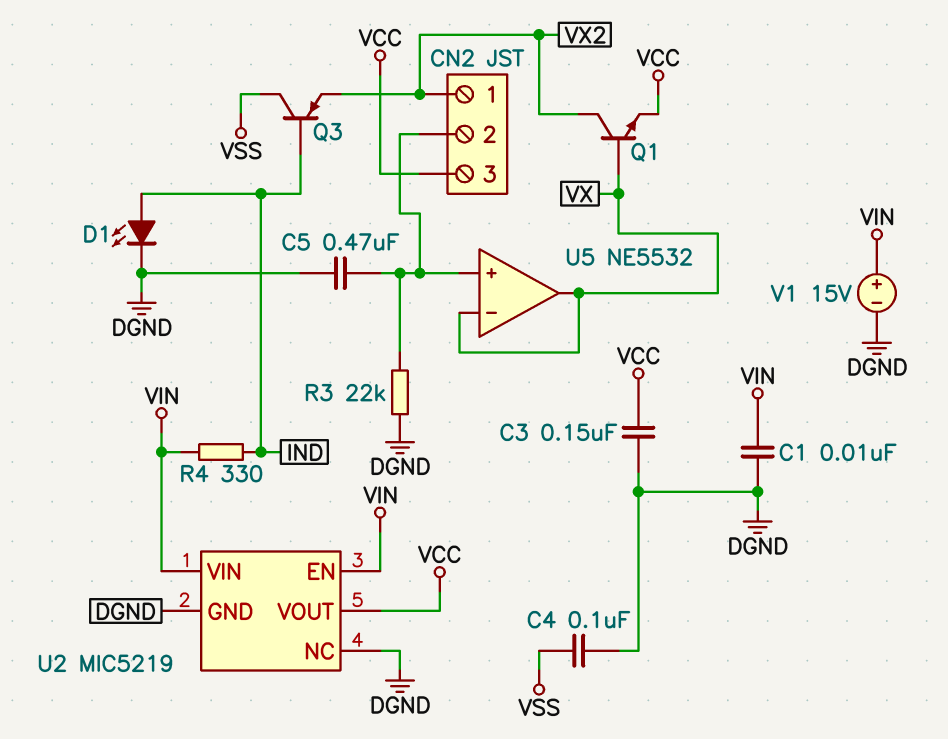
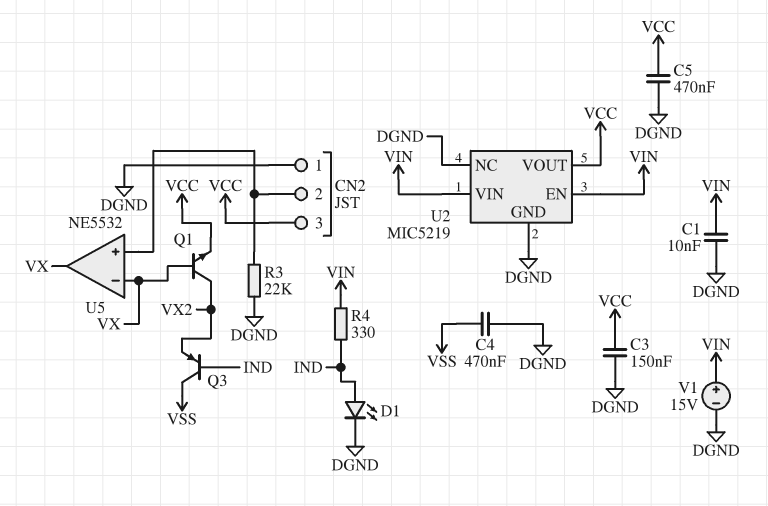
C4: 100nF (DGND, VSS) -> 470nF (DGND, VSS)
C5: 470nF (CN2/2, DGND) -> 470nF (DGND, VCC)
CN2 pin 1: VX2 -> DGND

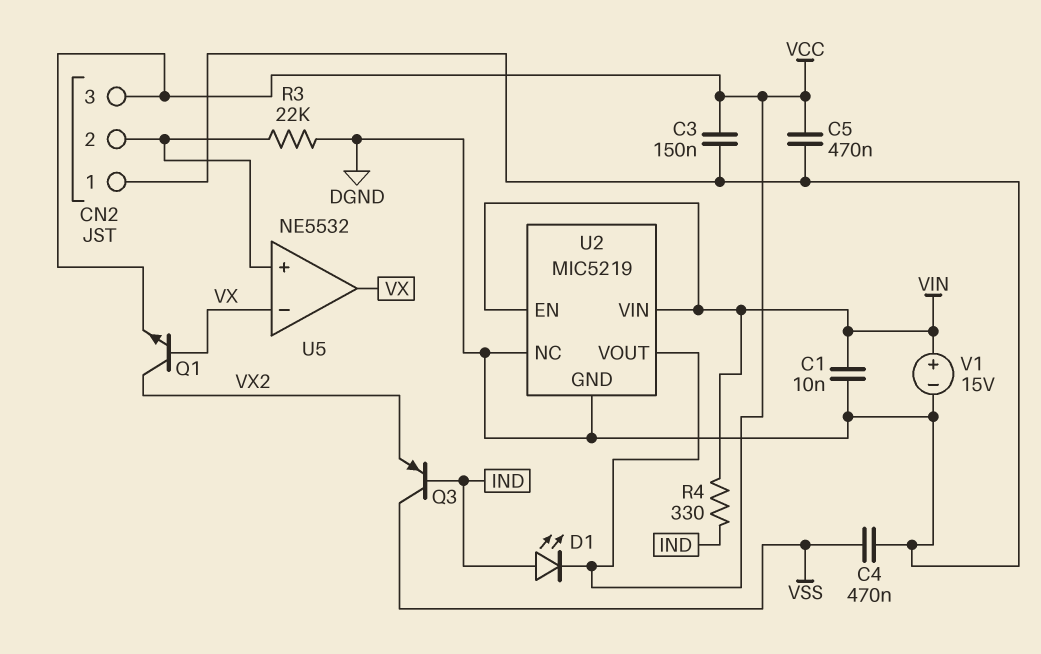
D1: LED (A IND, K DGND) -> LED (A IND, K VCC)

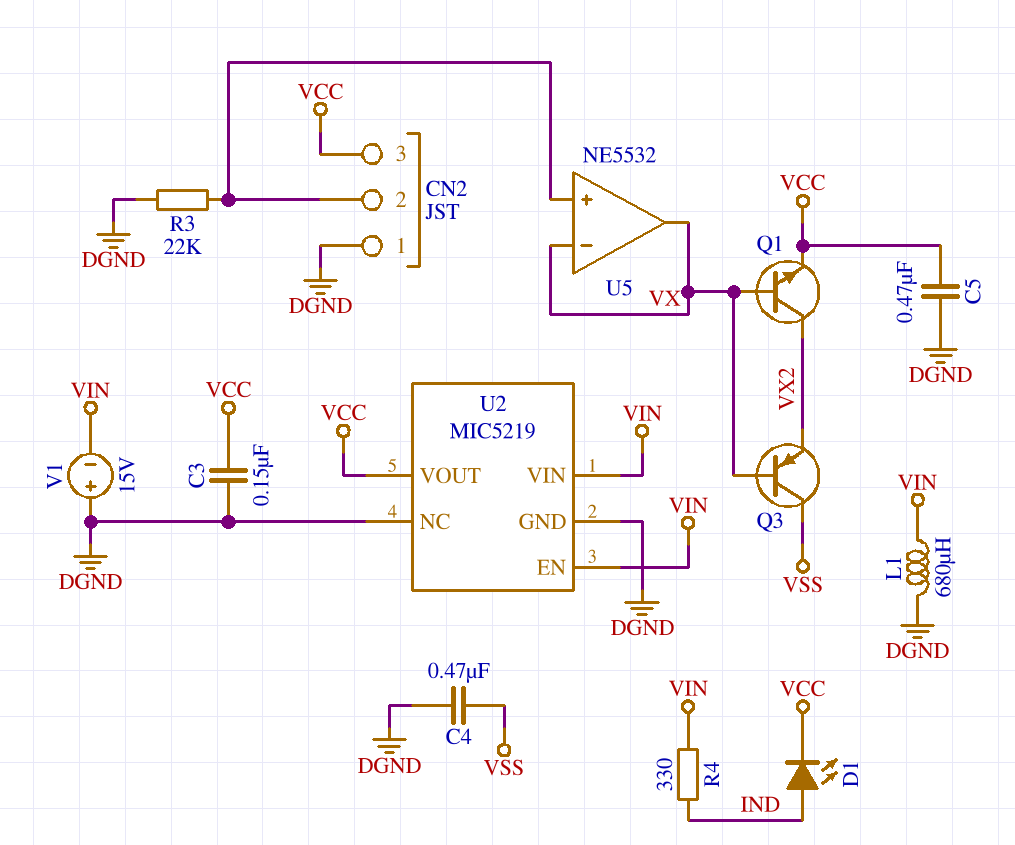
C1: 10nF (DGND, VIN) -> none
L1: none -> 680uH (DGND, VIN)
Q3: PNP (B IND, C VSS, E VX2) -> PNP (B VX, C VSS, E VX2)
V1: 15V (plus VIN, minus DGND) -> 15V (plus DGND, minus VIN)

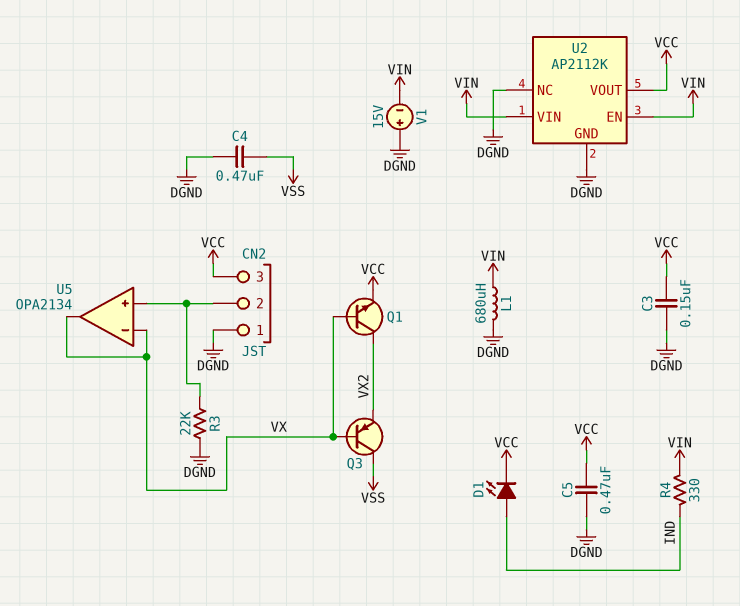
U2: MIC5219 -> AP2112K
U5: NE5532 -> OPA2134

